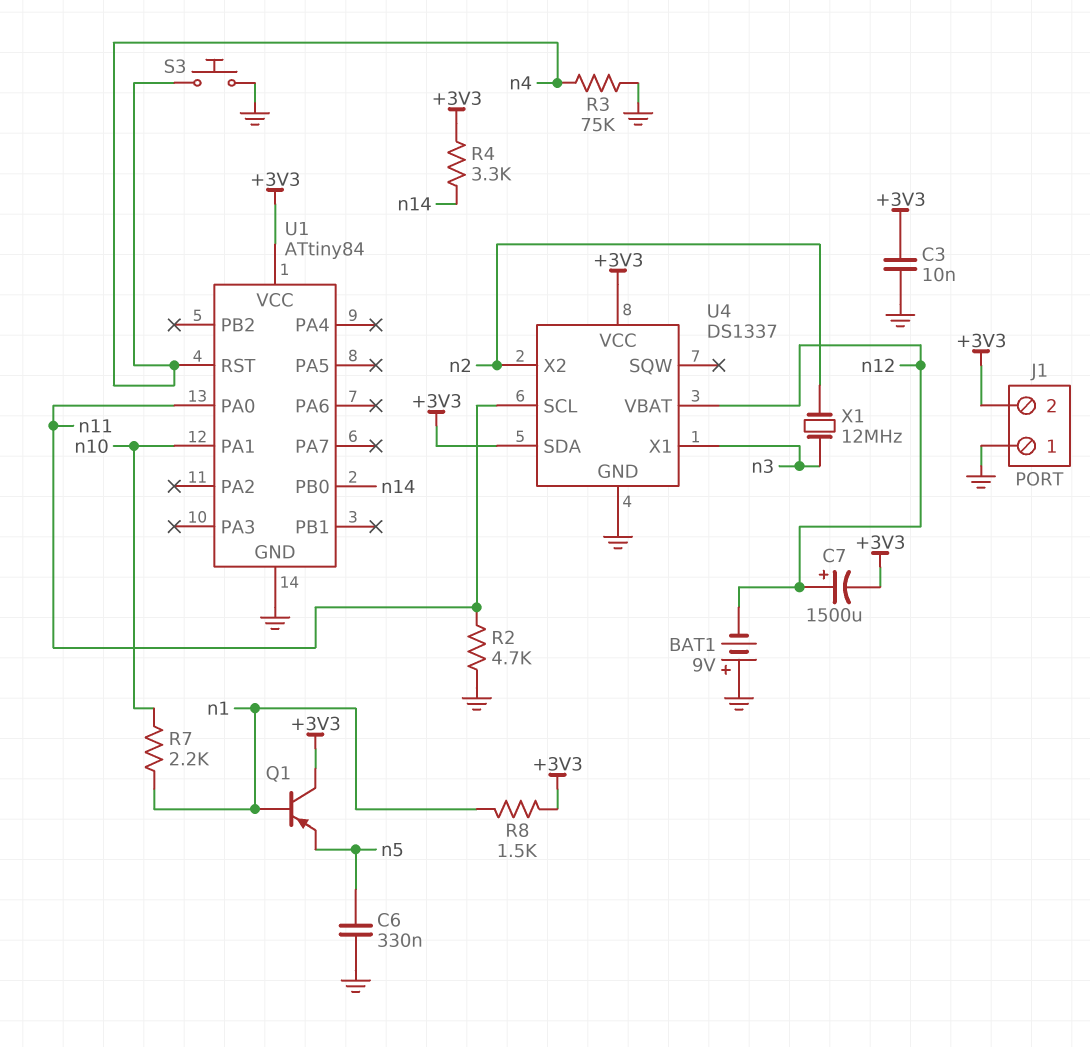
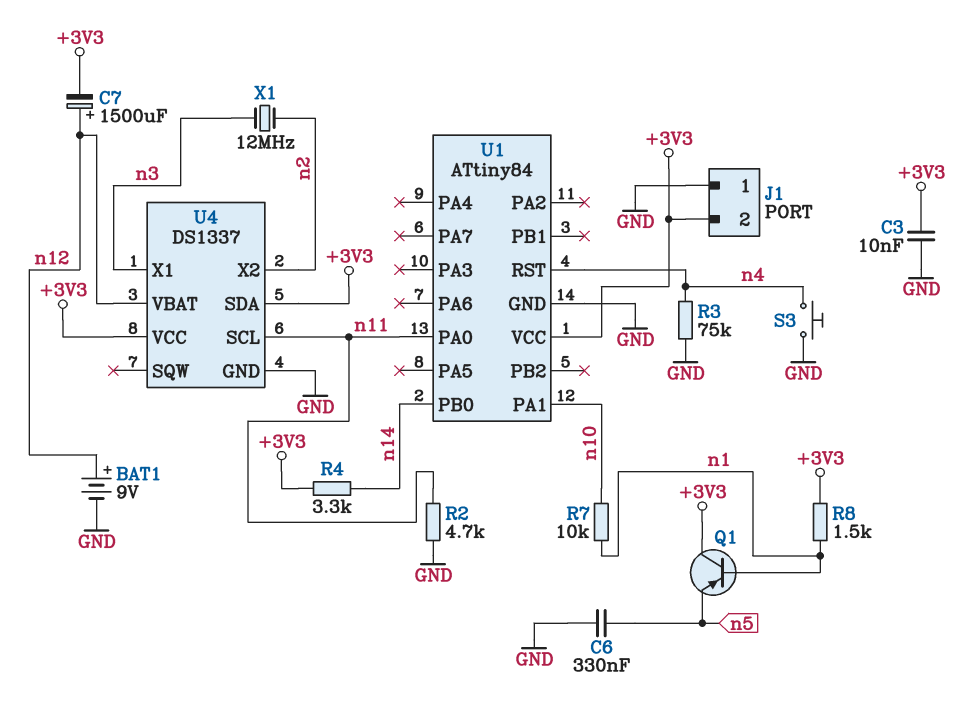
BAT1: 9V (plus GND, minus n12) -> 9V (plus n12, minus GND)
R7: 2.2k (n1, n10) -> 10k (n1, n10)

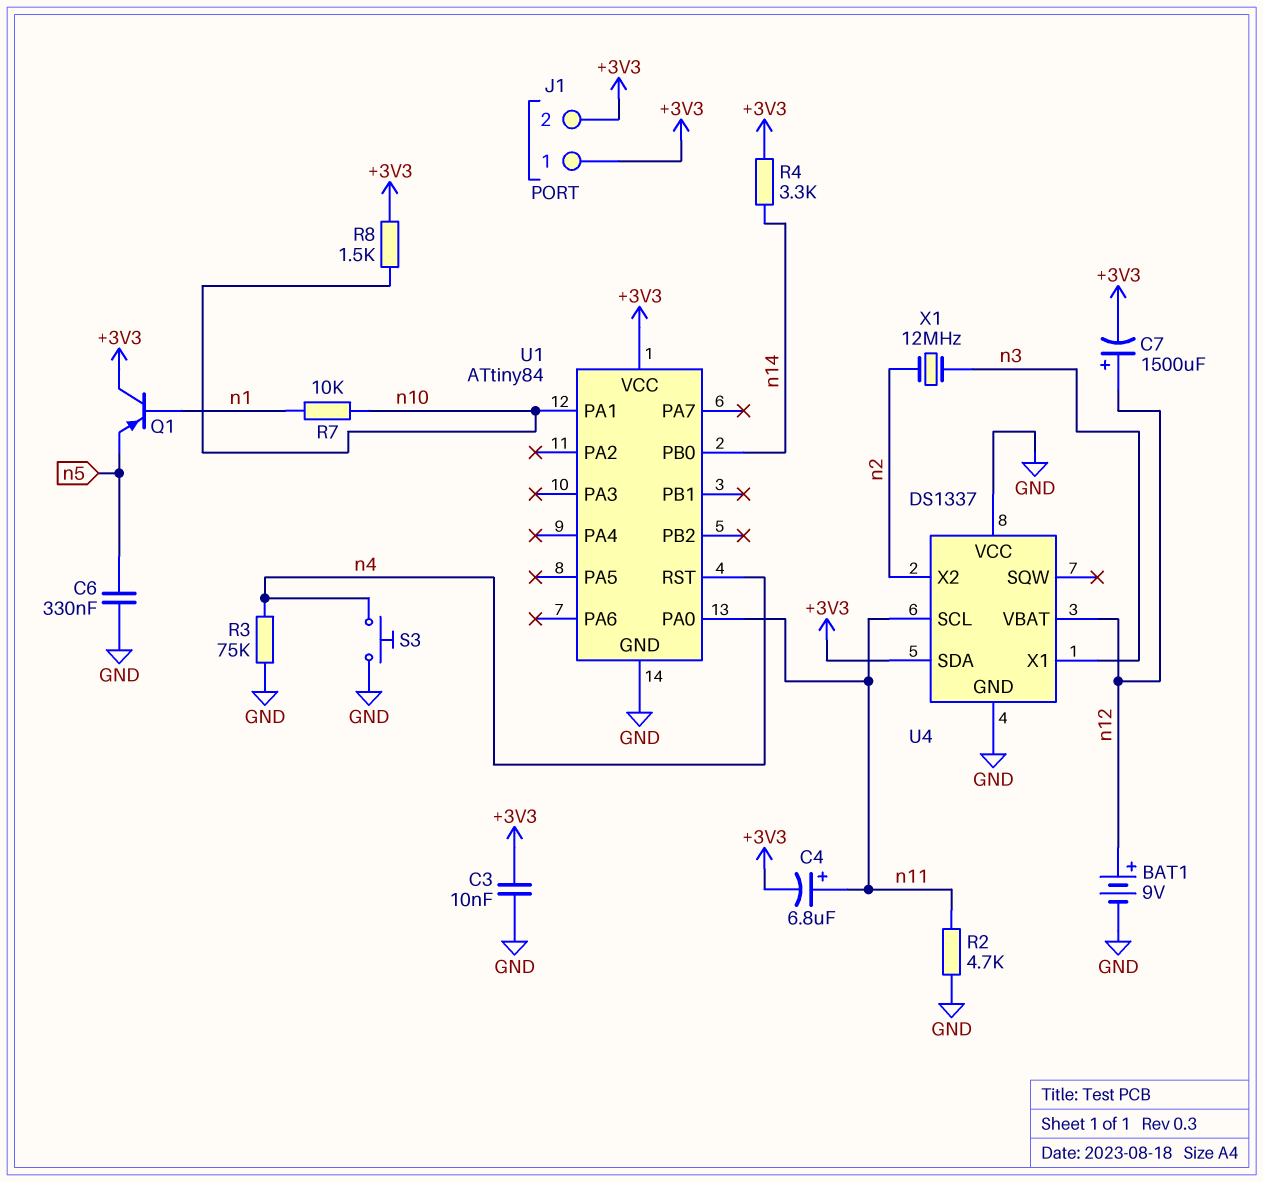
C4: none -> 6.8uF (plus n11, minus +3V3)
J1 pin 1: GND -> +3V3
R8: 1.5k (+3V3, n1) -> 1.5k (+3V3, n10)
U4 pin VCC: +3V3 -> GND

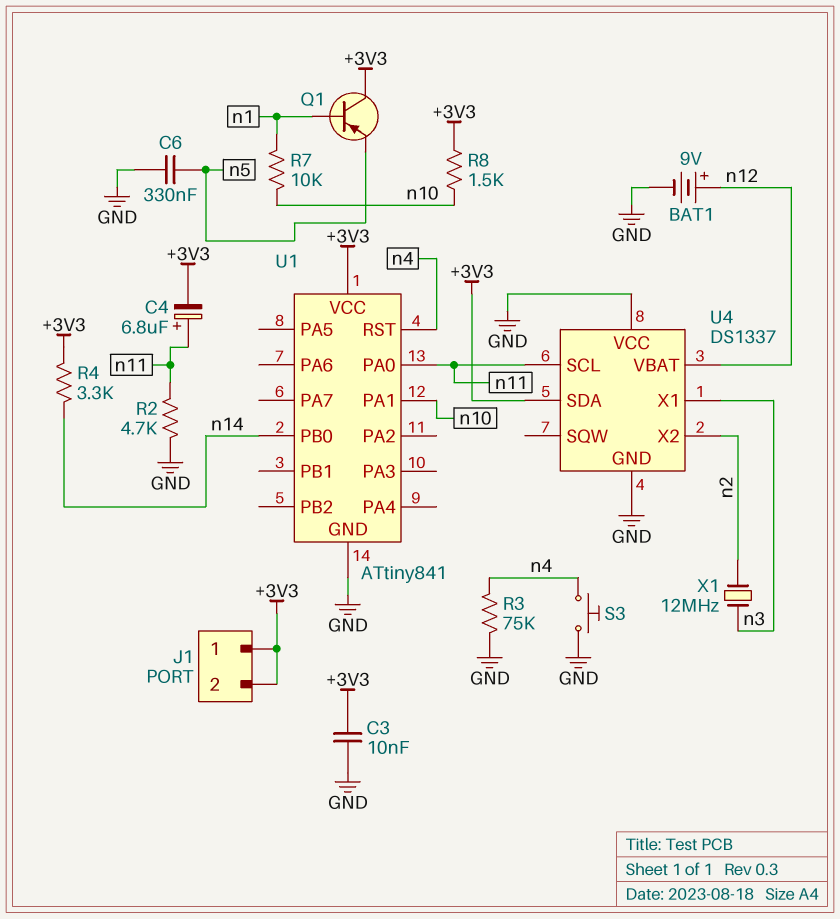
C7: 1500uF (plus n12, minus +3V3) -> none
U1: ATtiny84 -> ATtiny841

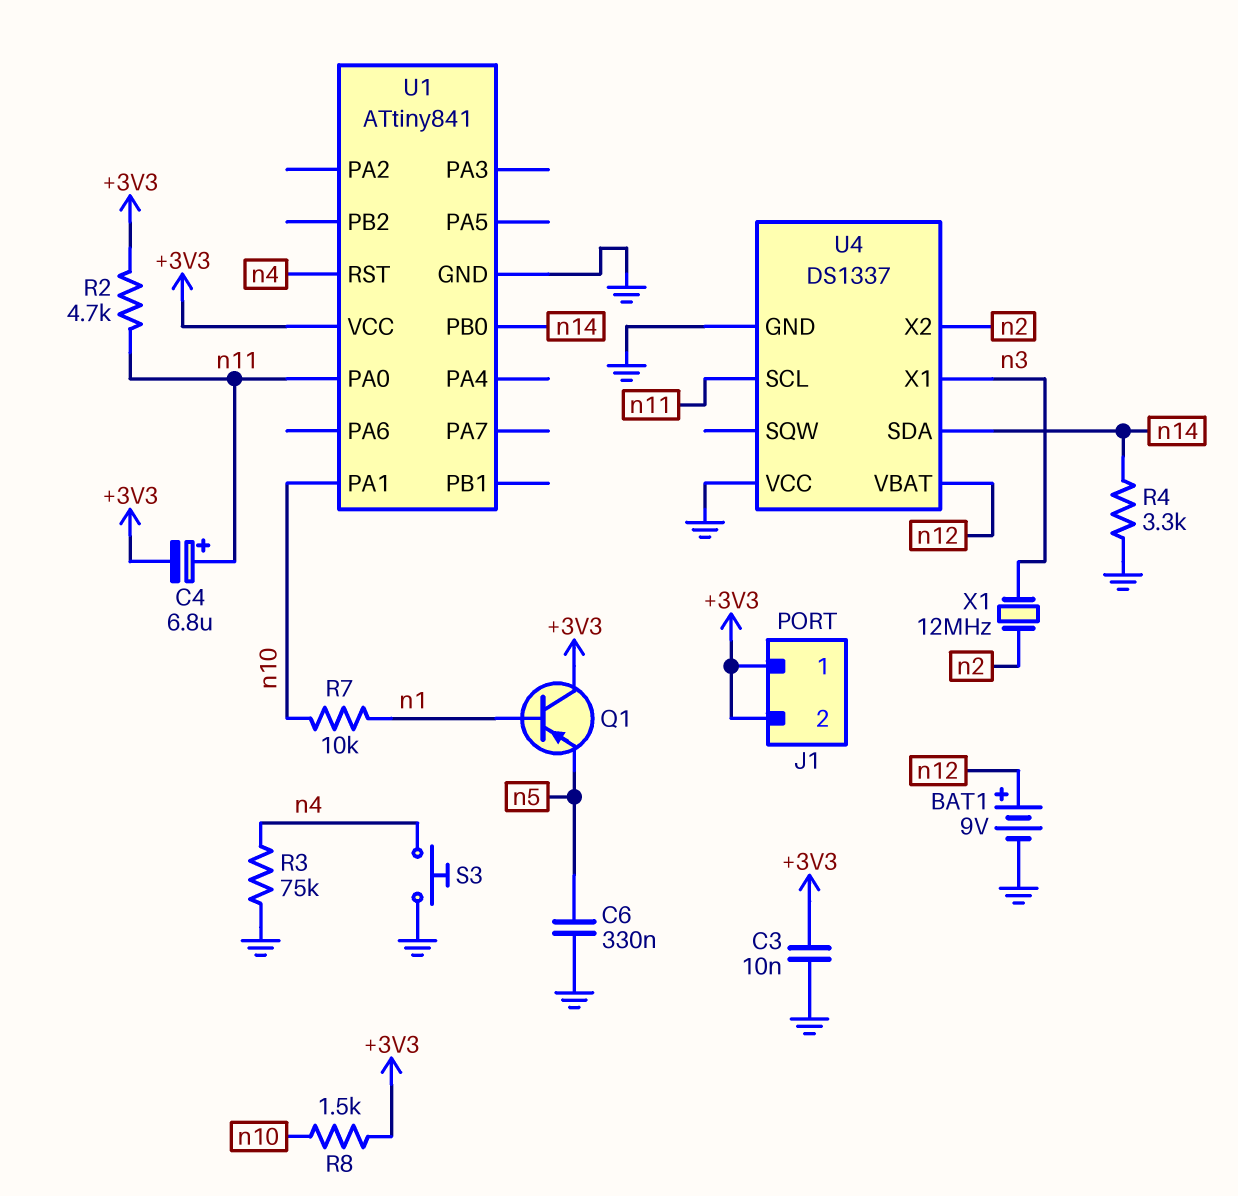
R2: 4.7k (GND, n11) -> 4.7k (+3V3, n11)
R4: 3.3k (+3V3, n14) -> 3.3k (GND, n14)
U4 pin SDA: +3V3 -> n14

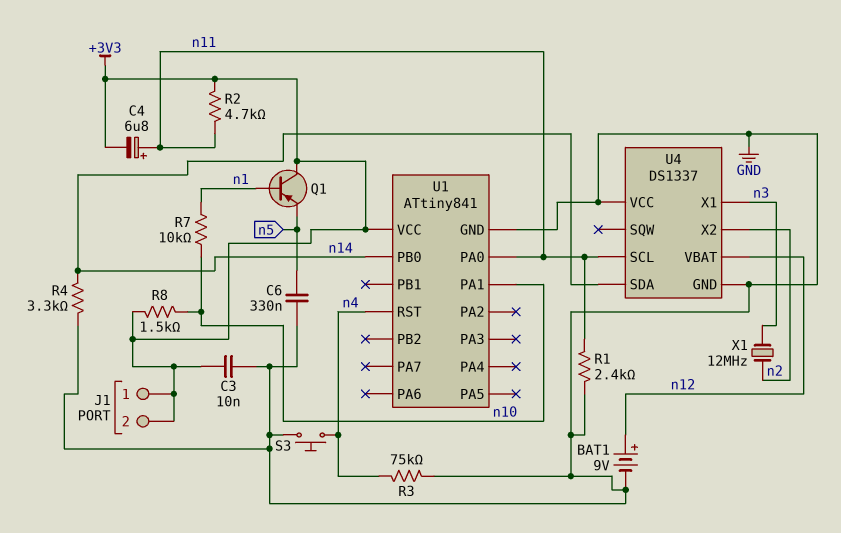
R1: none -> 2.4k (GND, n11)

